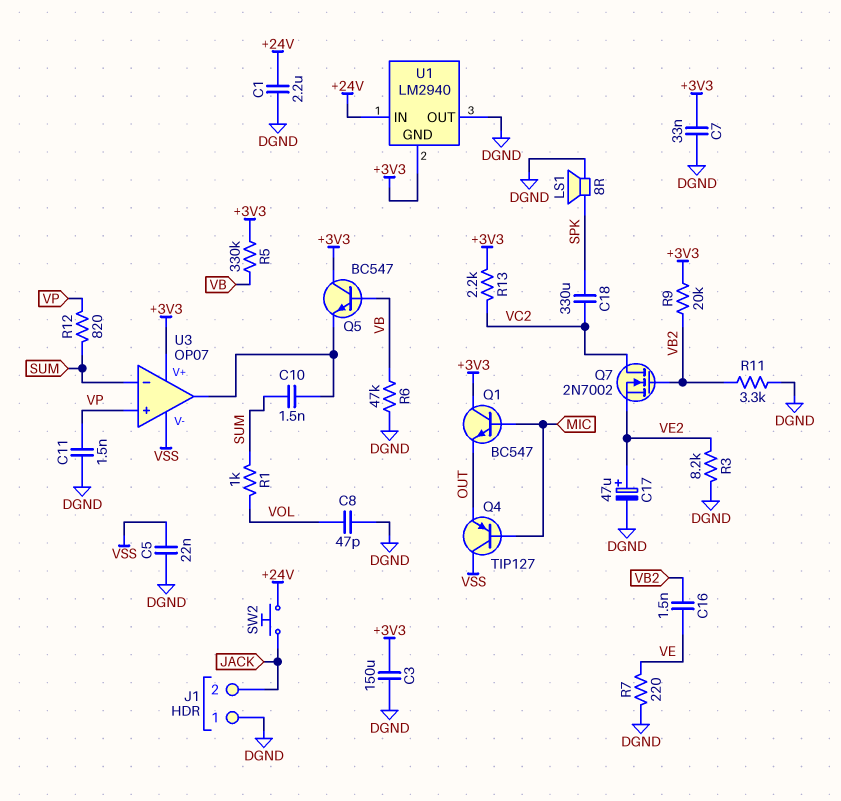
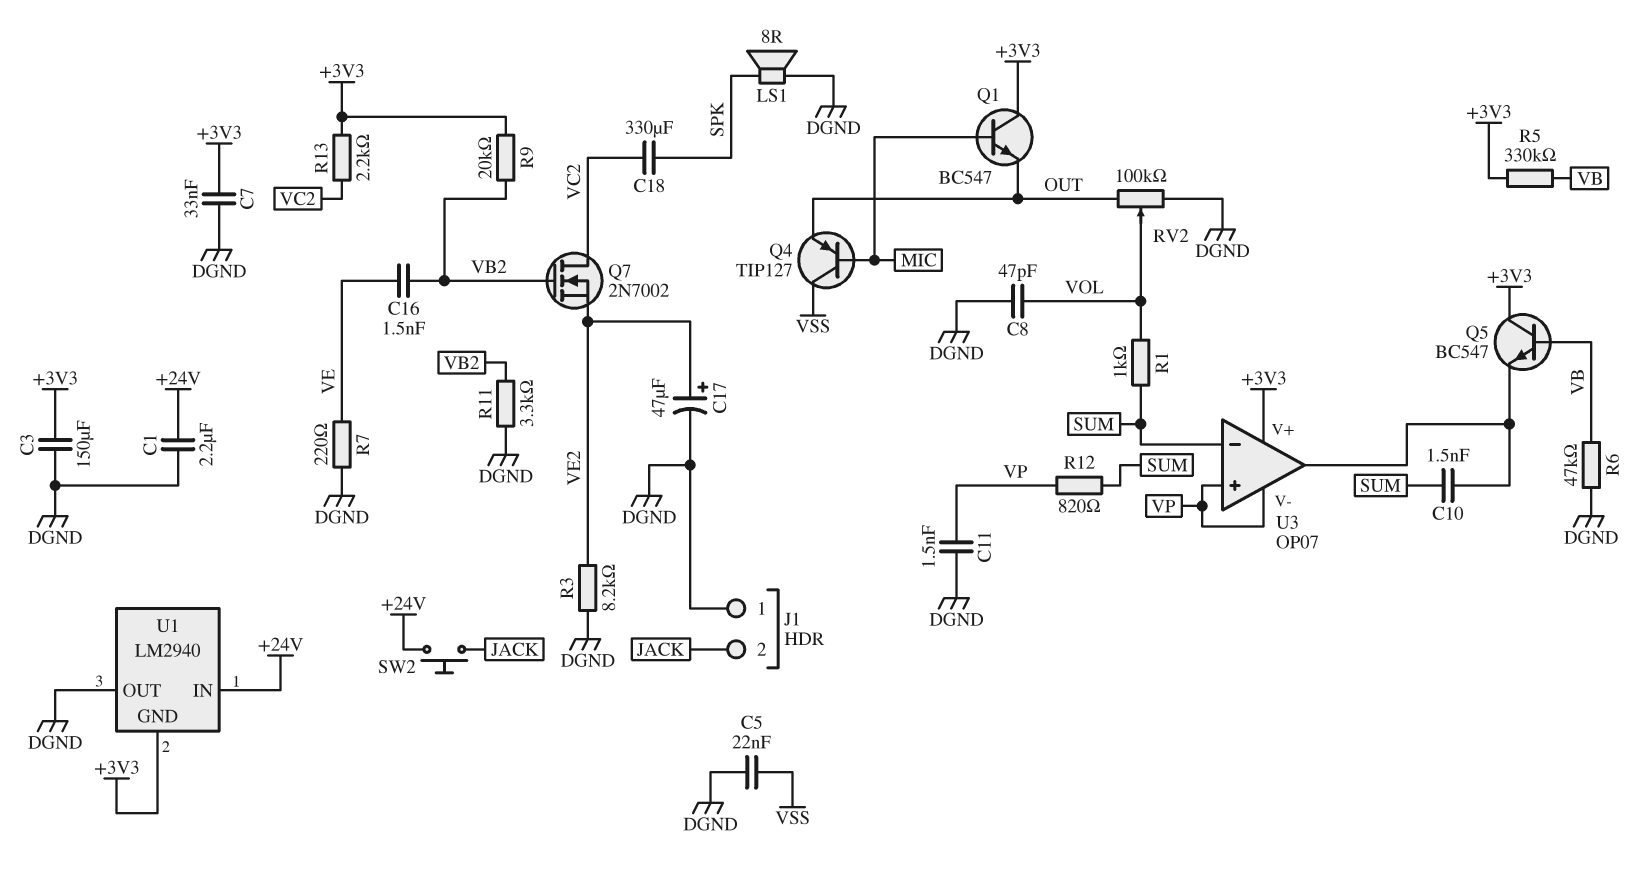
RV2: none -> 100k (DGND, OUT, wiper VOL)
U3 pin V-: VSS -> VP

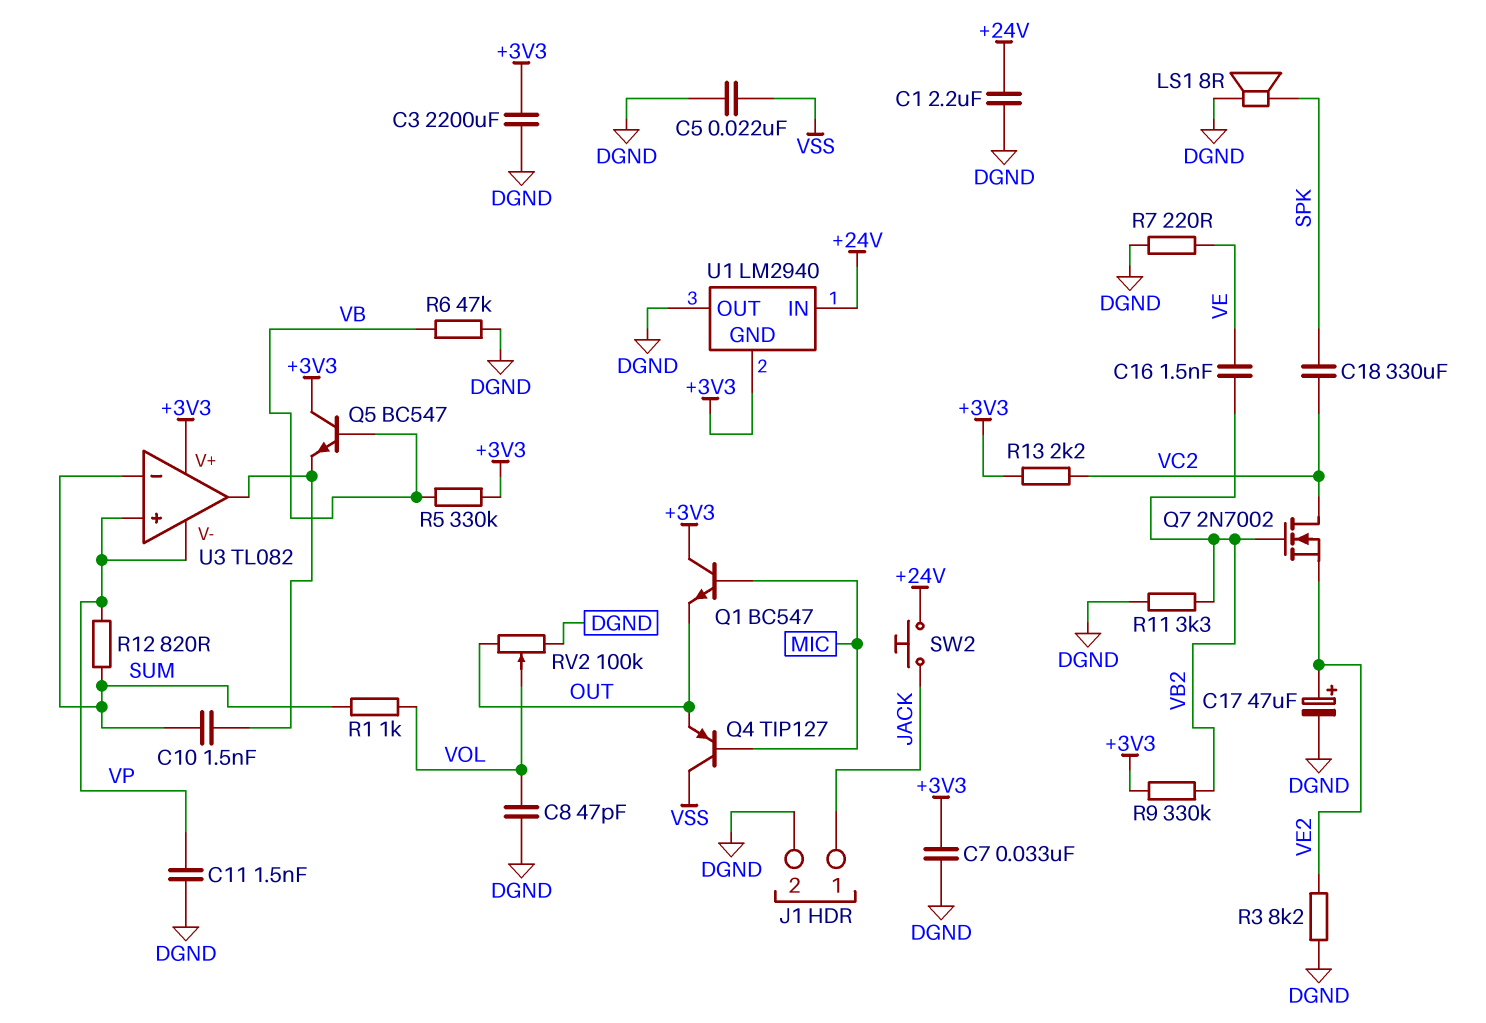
C3: 150uF (+3V3, DGND) -> 2200uF (+3V3, DGND)
J1 pin 1: DGND -> JACK
J1 pin 2: JACK -> DGND
R9: 20k (+3V3, VB2) -> 330k (+3V3, VB2)
U3: OP07 -> TL082

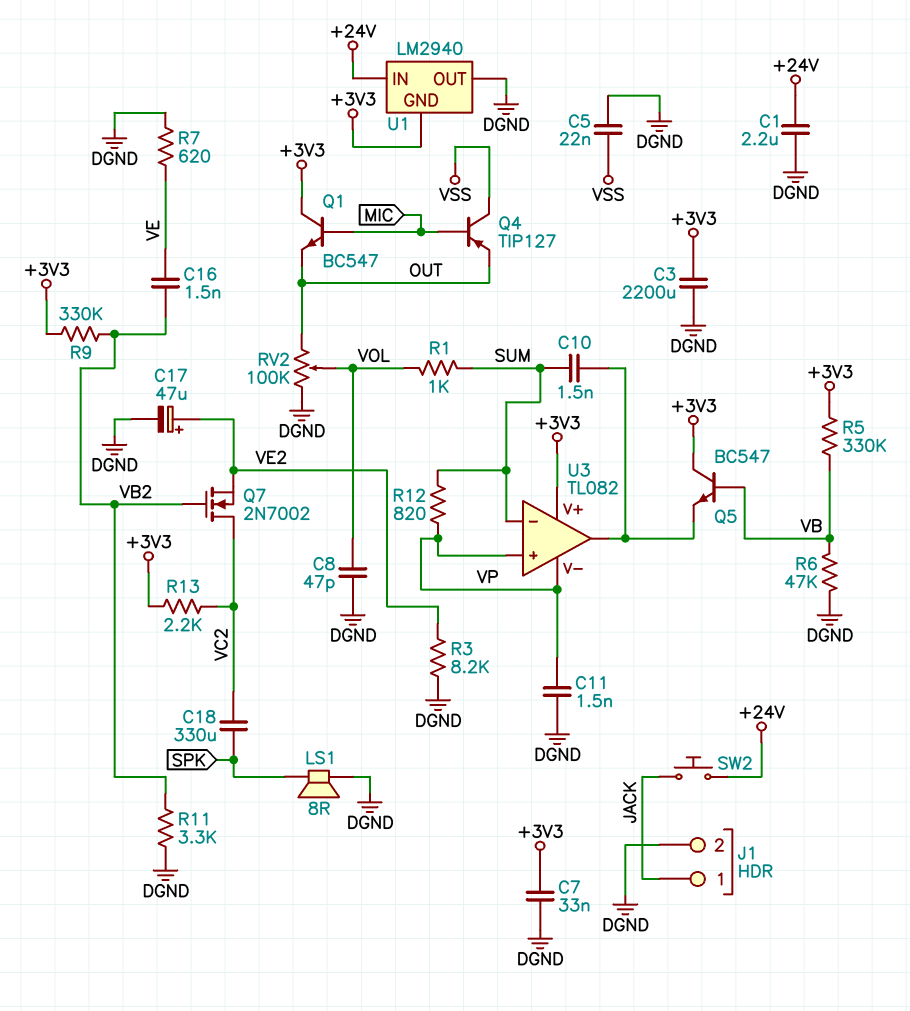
R7: 220 (DGND, VE) -> 620 (DGND, VE)

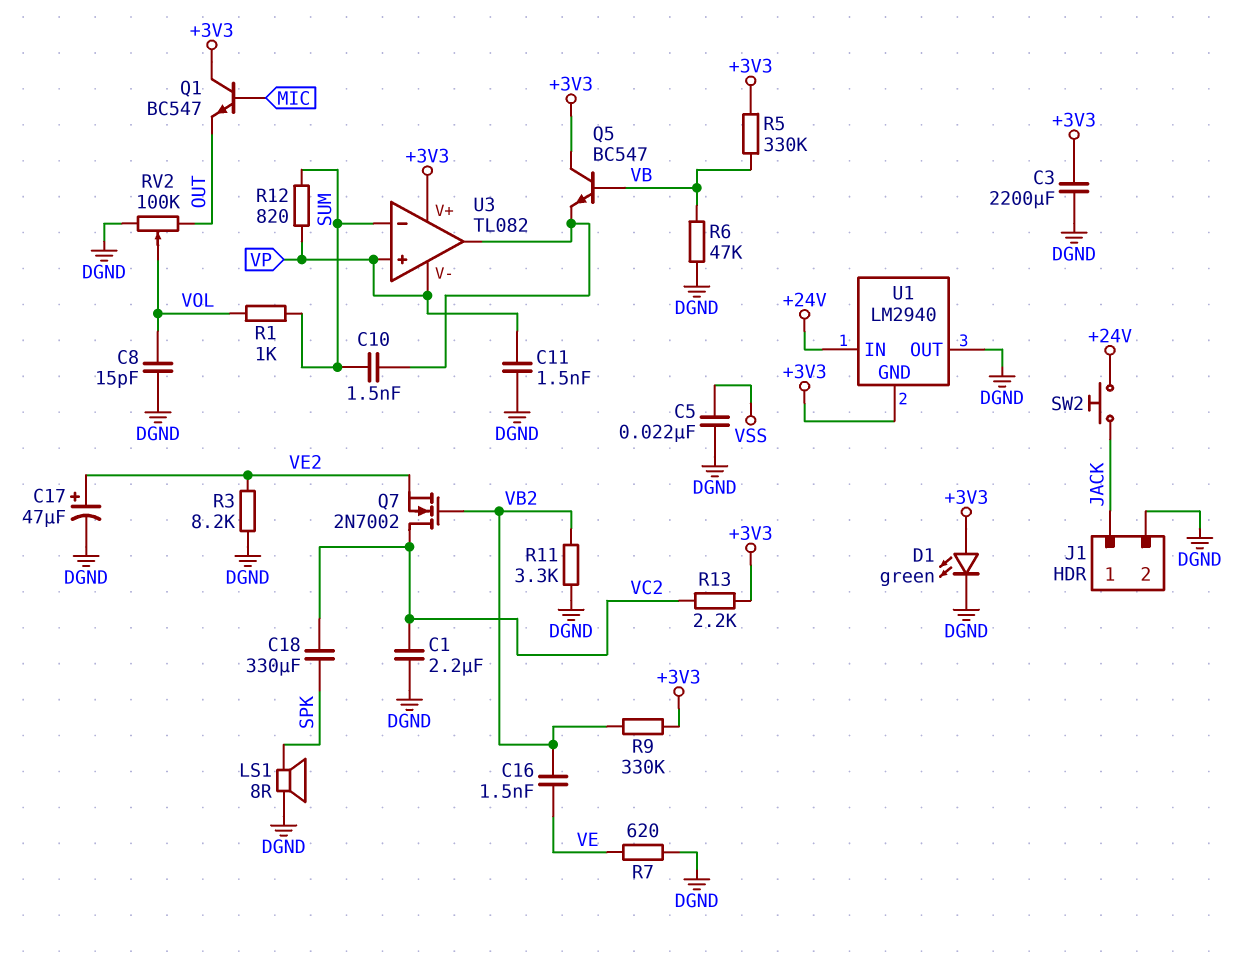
C1: 2.2uF (+24V, DGND) -> 2.2uF (DGND, VC2)
C7: 33nF (+3V3, DGND) -> none
C8: 47pF (DGND, VOL) -> 15pF (DGND, VOL)
D1: none -> LED green (A +3V3, K DGND)
Q4: PNP TIP127 (B MIC, C VSS, E OUT) -> none

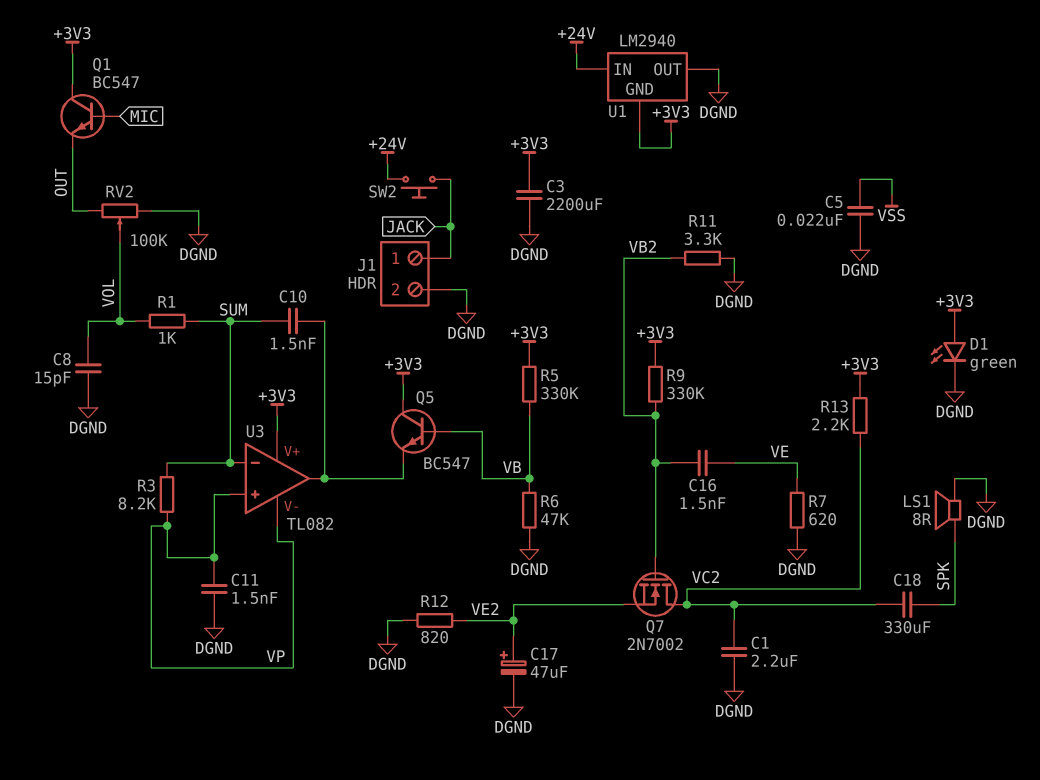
R3: 8.2k (DGND, VE2) -> 8.2k (SUM, VP)
R12: 820 (SUM, VP) -> 820 (DGND, VE2)

